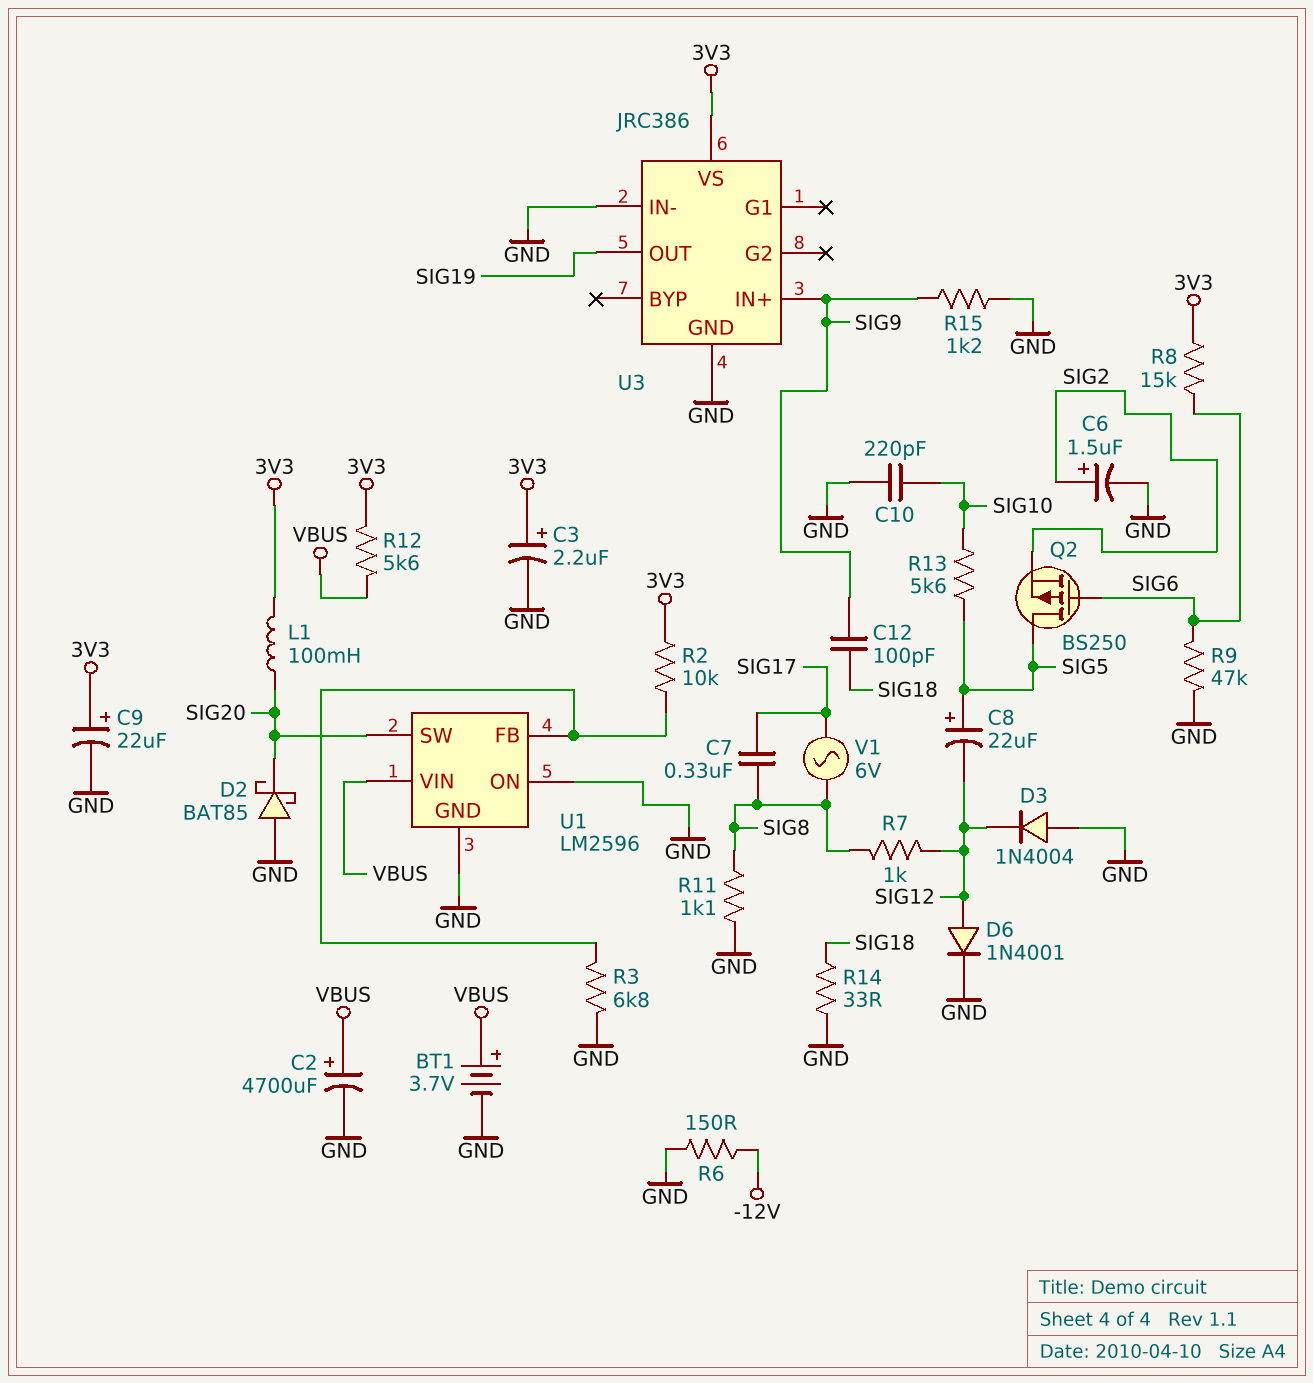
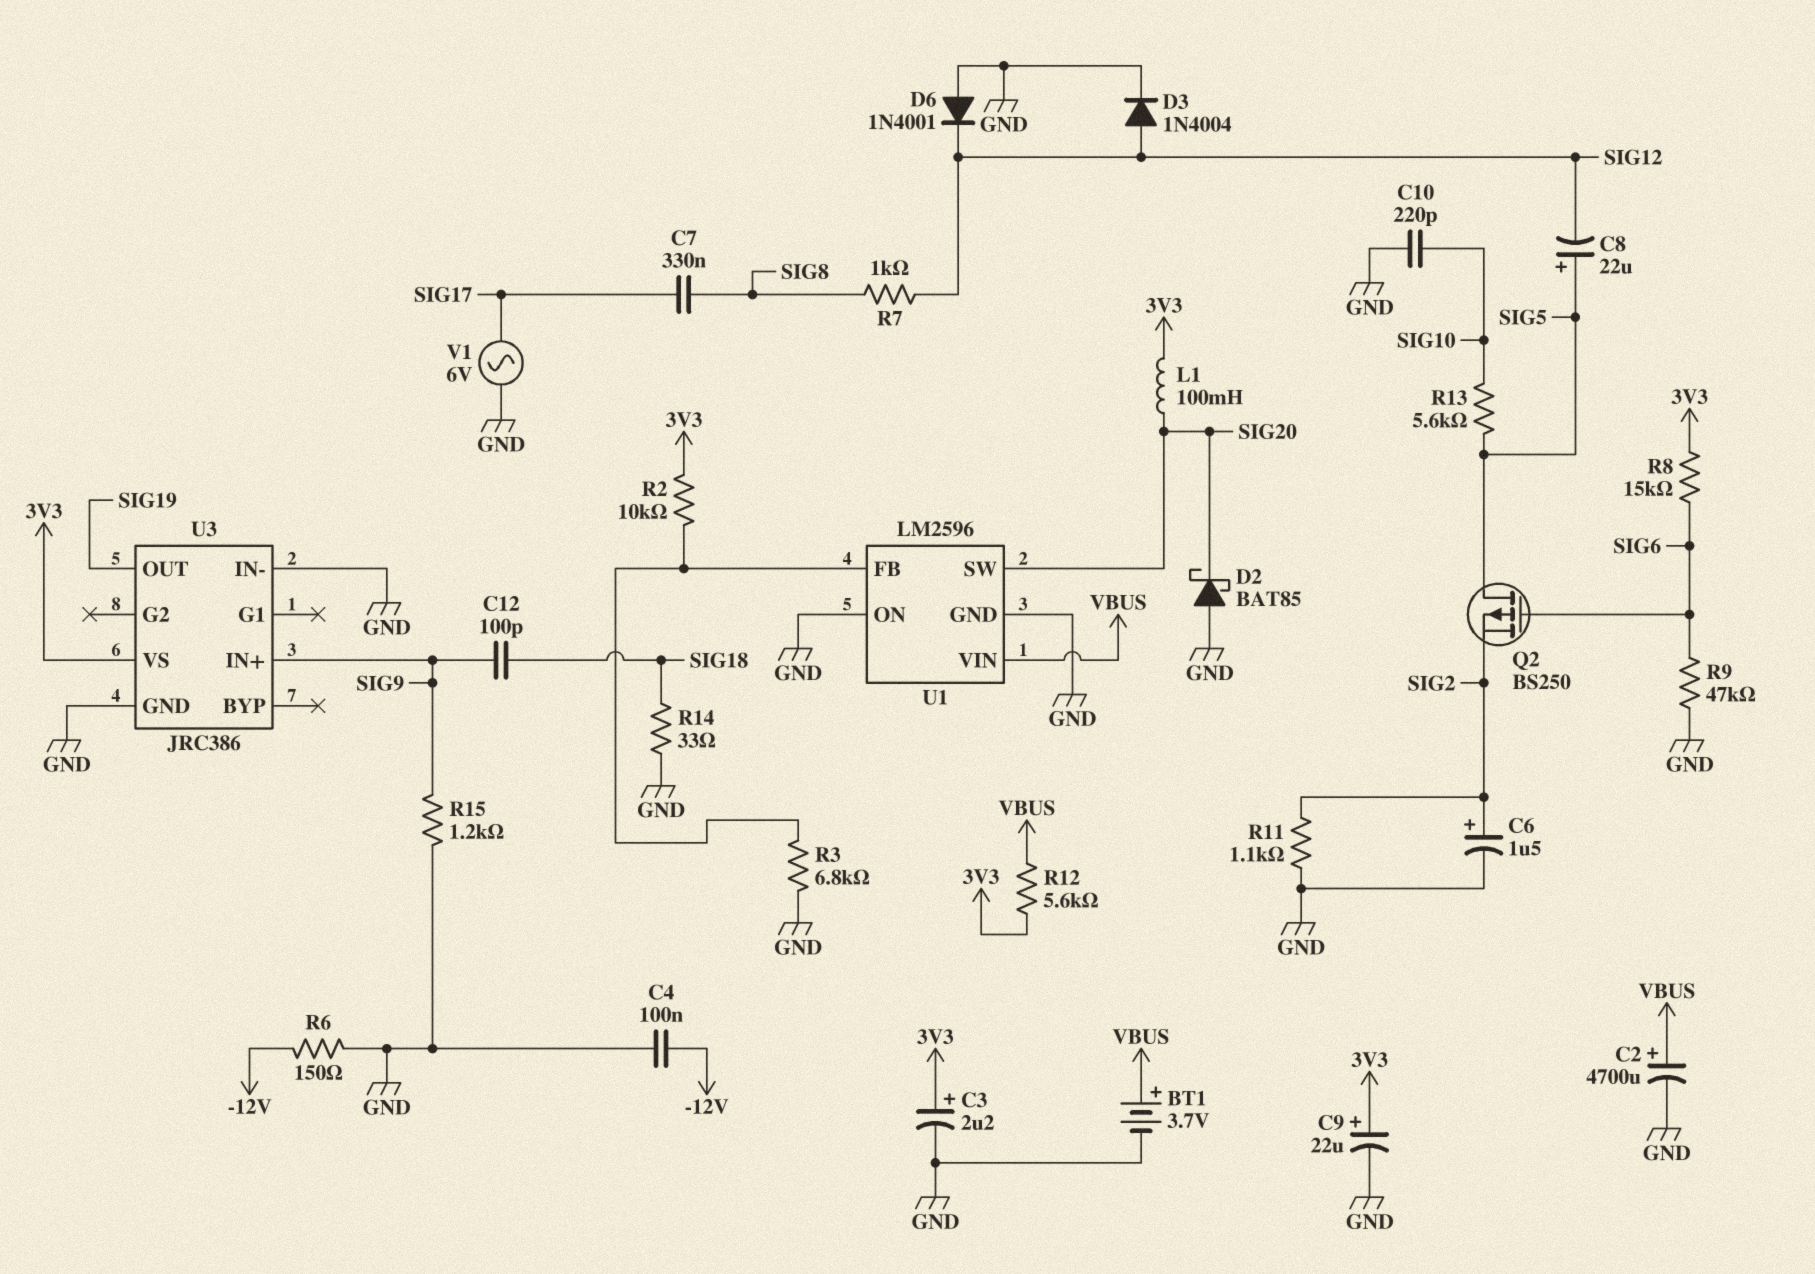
C4: none -> 100nF (-12V, GND)
D3: diode 1N4004 (A GND, K SIG12) -> diode 1N4004 (A SIG12, K GND)
D6: diode 1N4001 (A SIG12, K GND) -> diode 1N4001 (A GND, K SIG12)
R11: 1.1k (GND, SIG8) -> 1.1k (GND, SIG2)
V1: AC 6V (SIG8, SIG17) -> AC 6V (GND, SIG17)

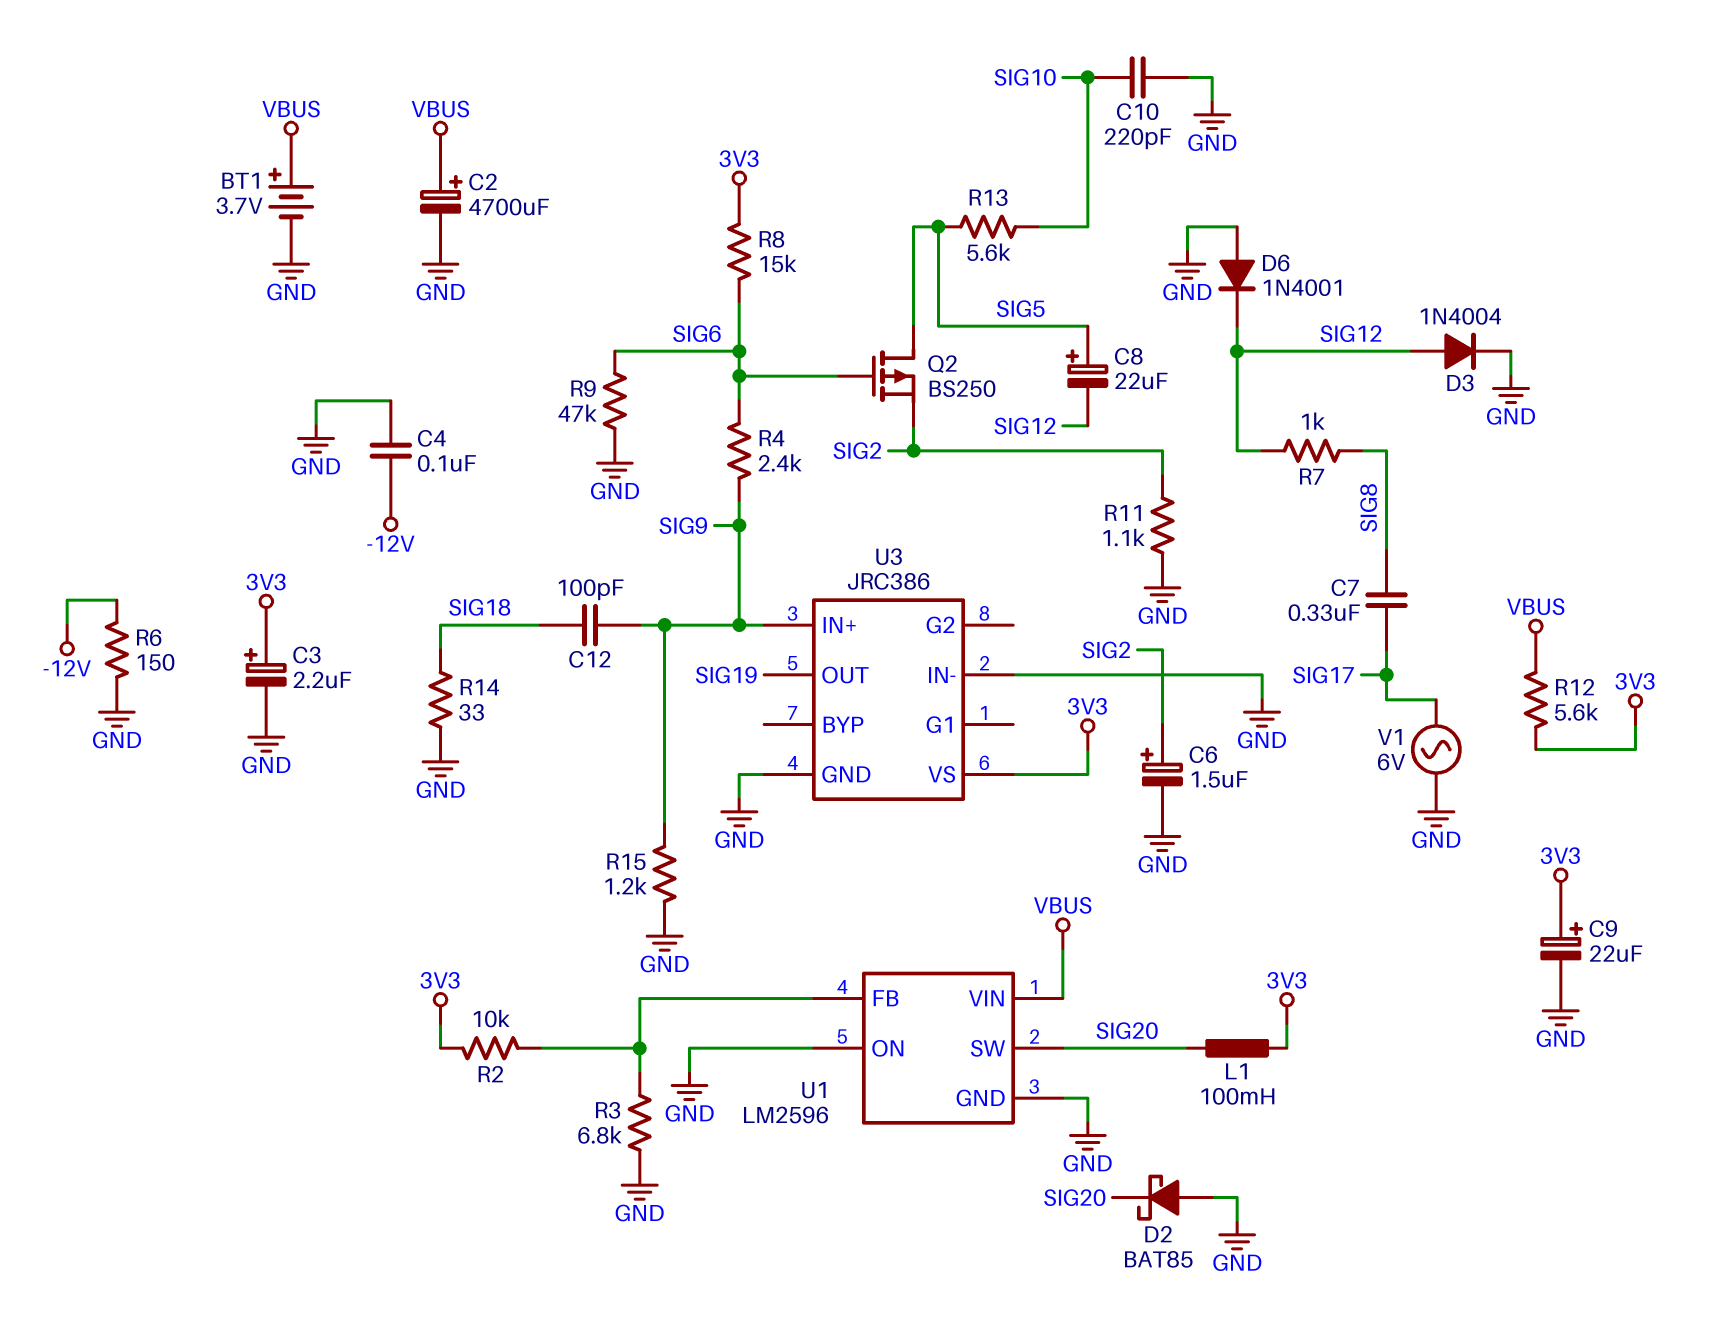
R4: none -> 2.4k (SIG6, SIG9)

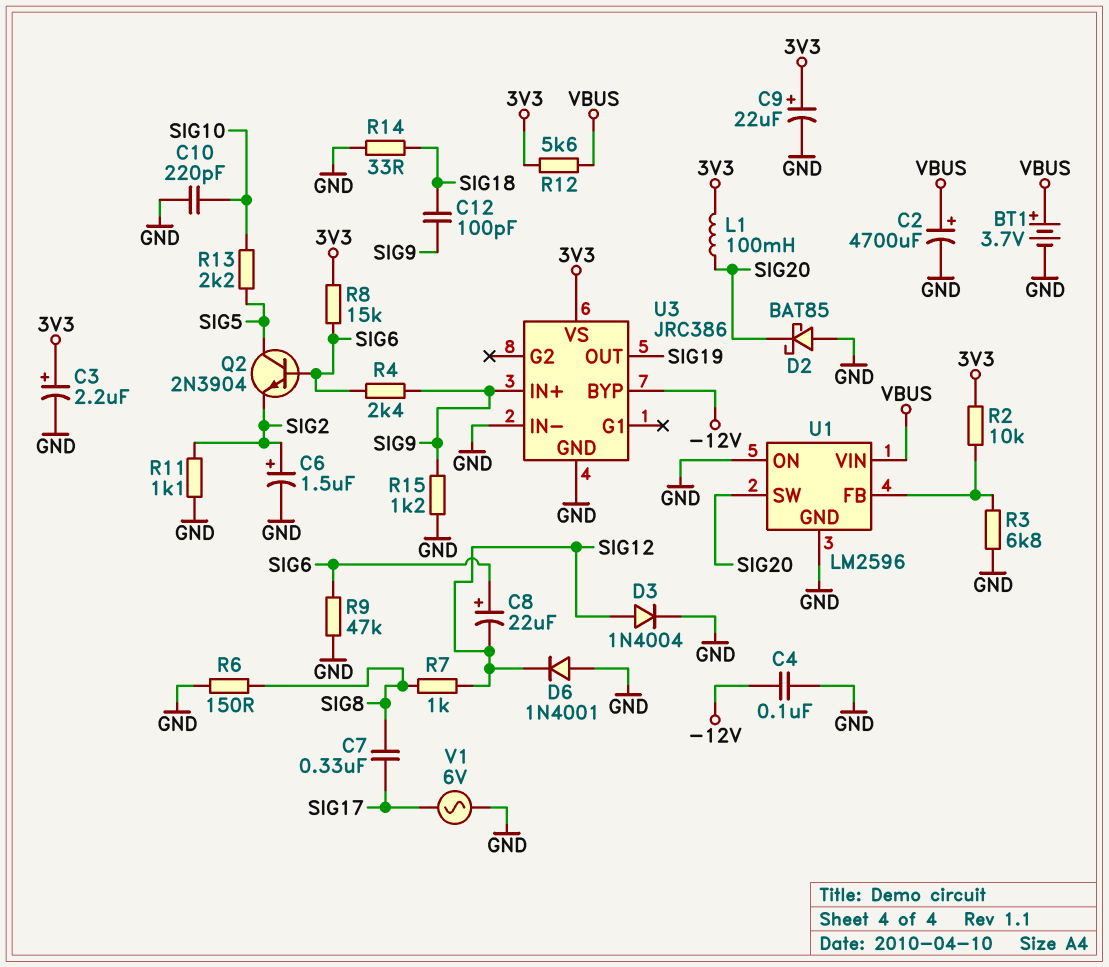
C8: 22uF (plus SIG5, minus SIG12) -> 22uF (plus SIG6, minus SIG12)
Q2: PMOS BS250 (G SIG6, D SIG5, S SIG2) -> NPN 2N3904 (B SIG6, C SIG5, E SIG2)
R6: 150 (-12V, GND) -> 150 (GND, SIG8)
R13: 5.6k (SIG5, SIG10) -> 2.2k (SIG5, SIG10)
U3 pin BYP: none -> -12V

